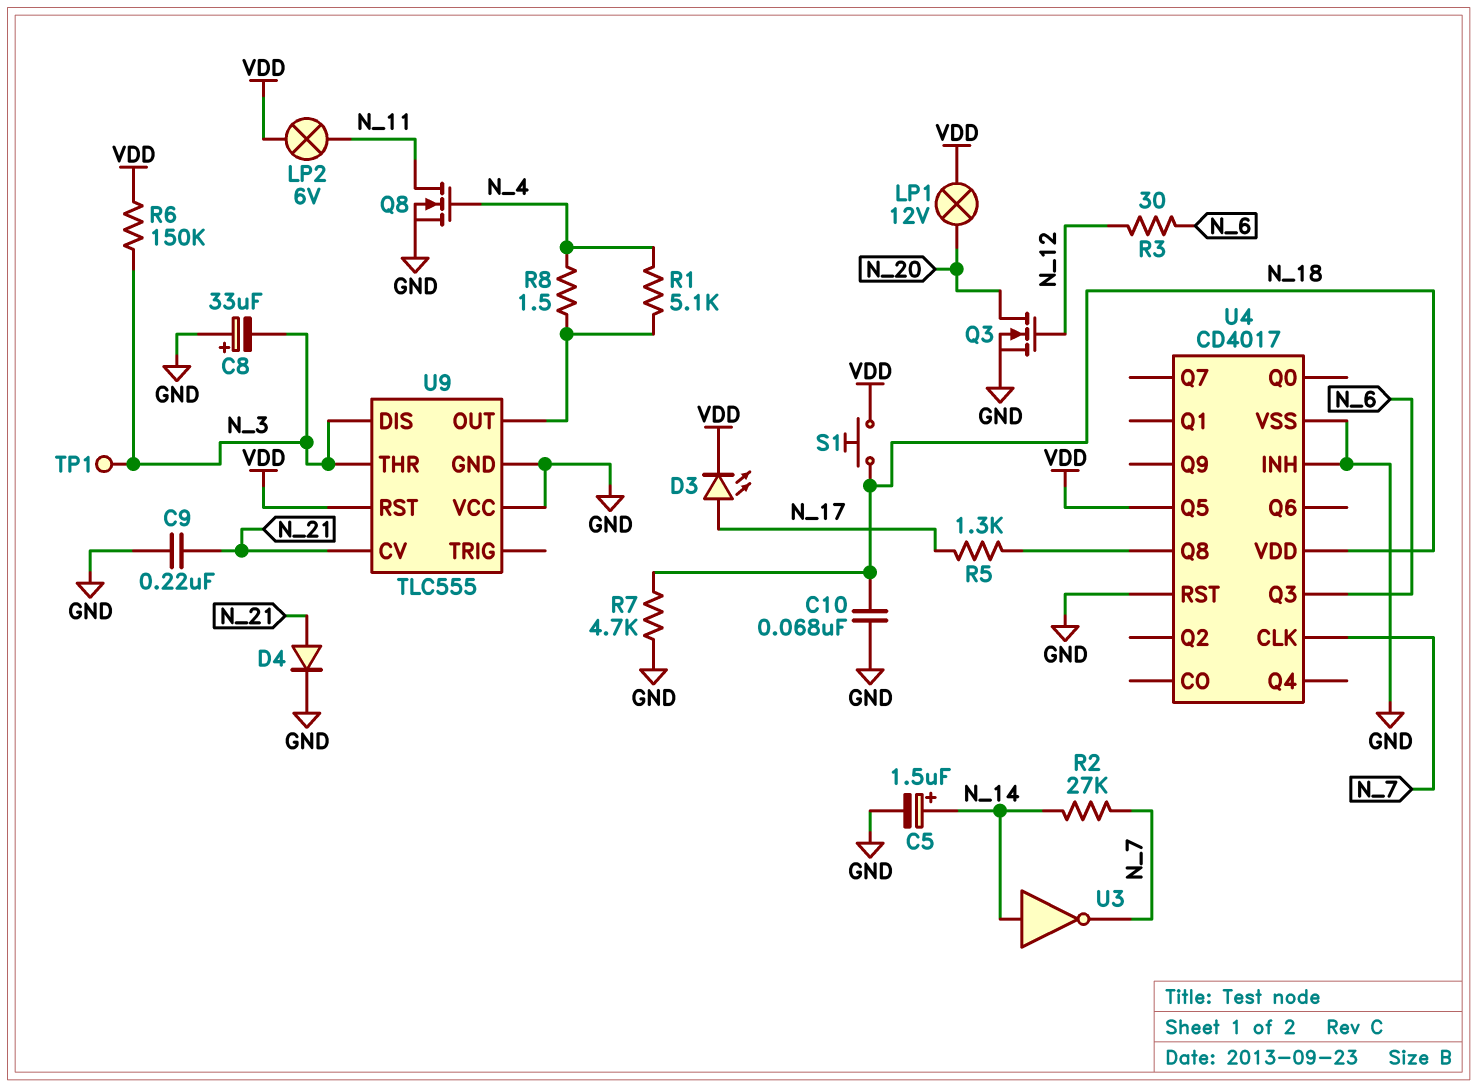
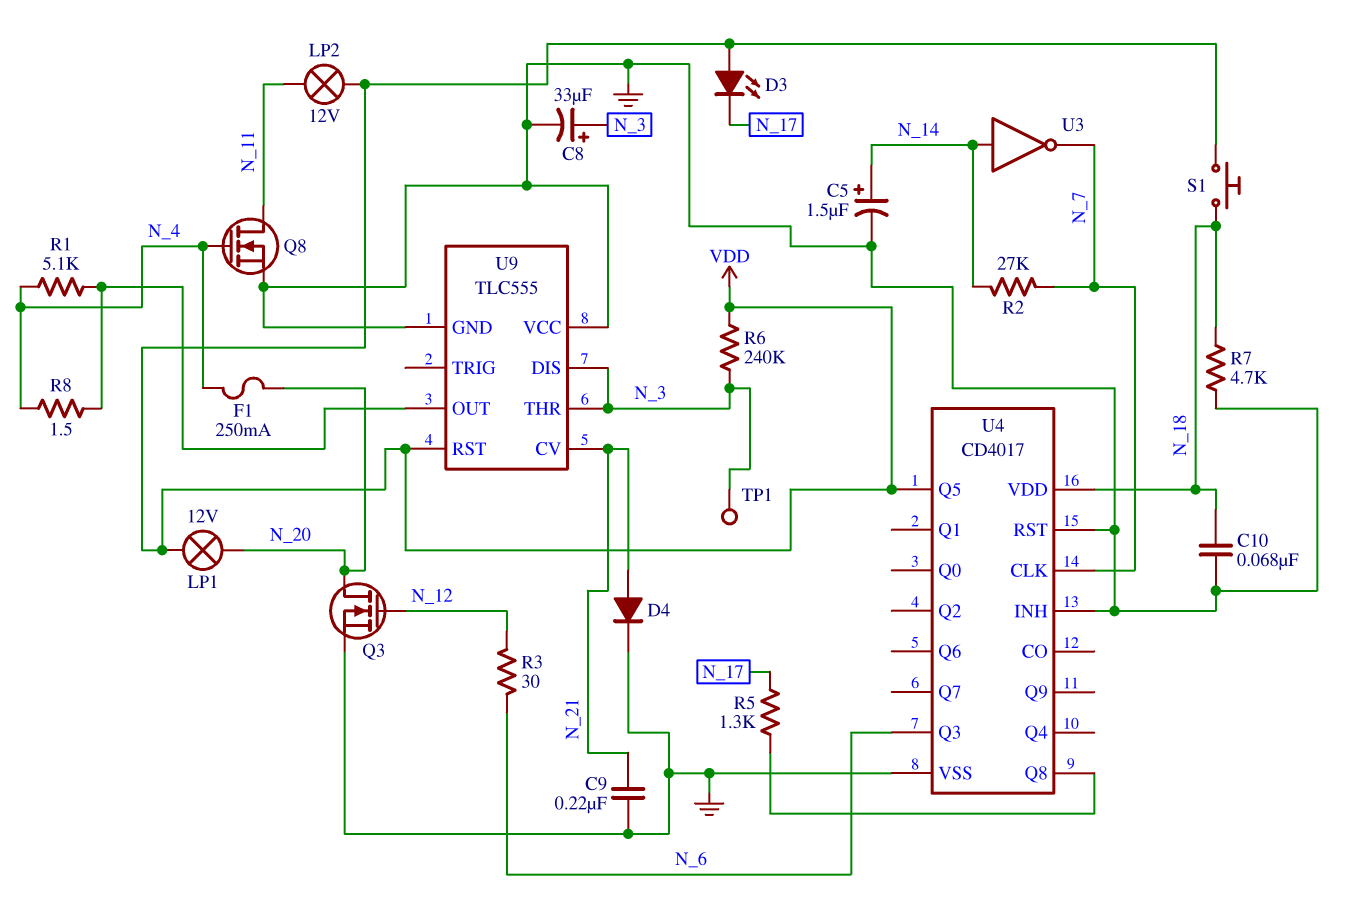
C8: 33uF (plus GND, minus N_3) -> 33uF (plus N_3, minus GND)
D3: LED (A N_17, K VDD) -> LED (A VDD, K N_17)
F1: none -> 250mA (N_4, N_20)
LP2: lamp 6V (N_11, VDD) -> lamp 12V (N_11, VDD)
R6: 150k (N_3, VDD) -> 240k (N_3, VDD)

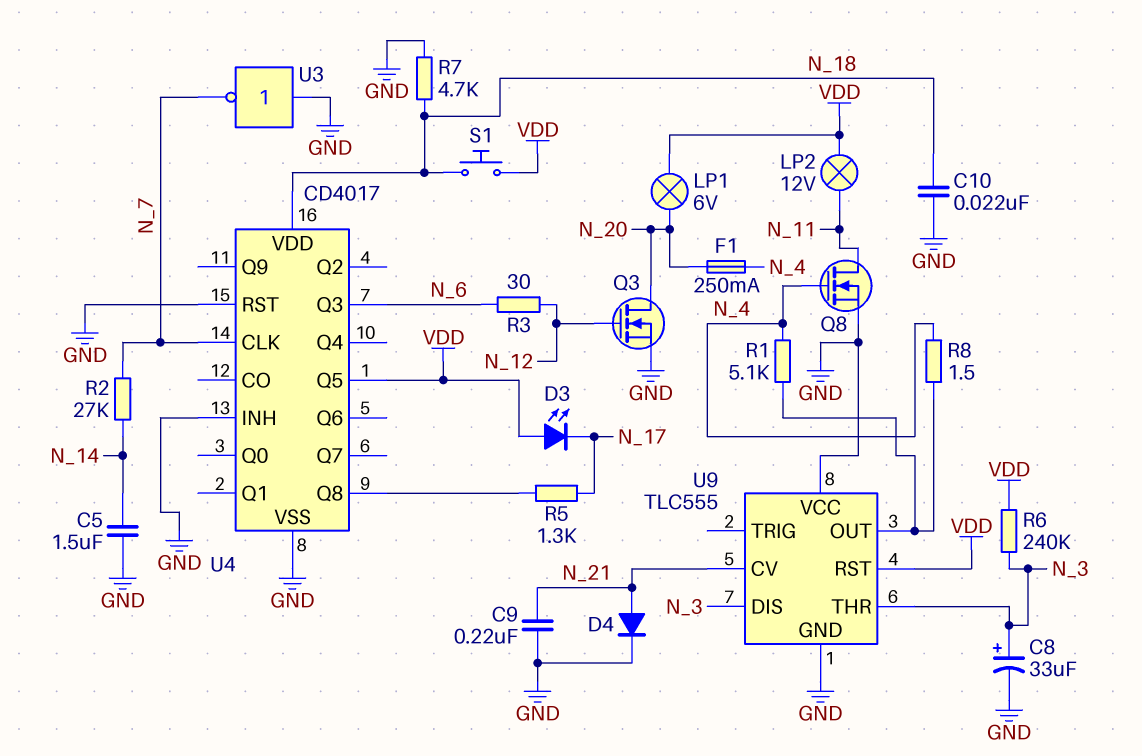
C5: 1.5uF (plus N_14, minus GND) -> 1.5uF (GND, N_14)
C10: 68nF (GND, N_18) -> 22nF (GND, N_18)
LP1: lamp 12V (N_20, VDD) -> lamp 6V (N_20, VDD)
TP1: test point (N_3) -> none
U3: NOT (in N_14, out N_7) -> NOT (in GND, out N_7)

